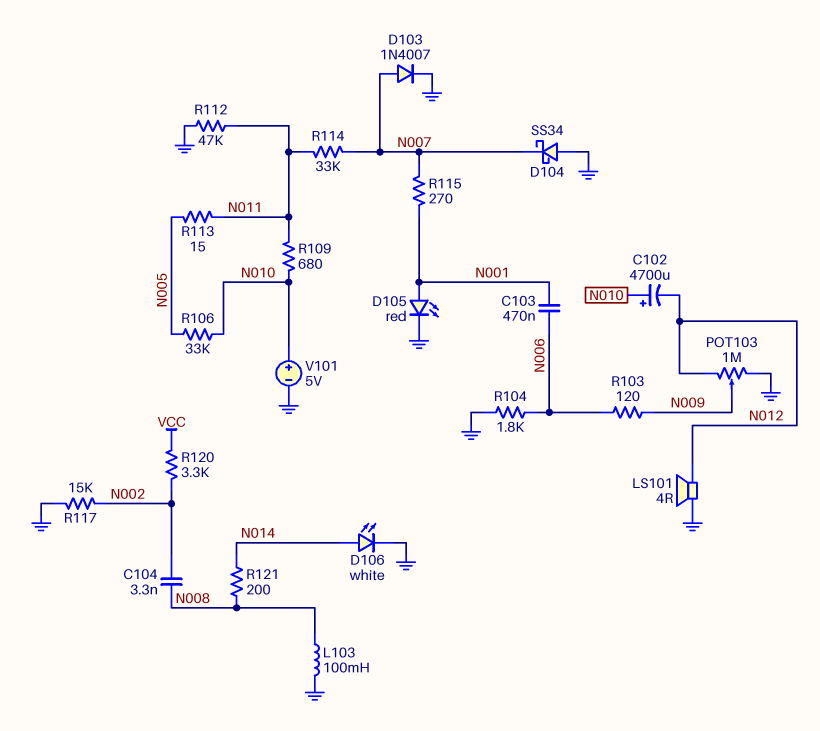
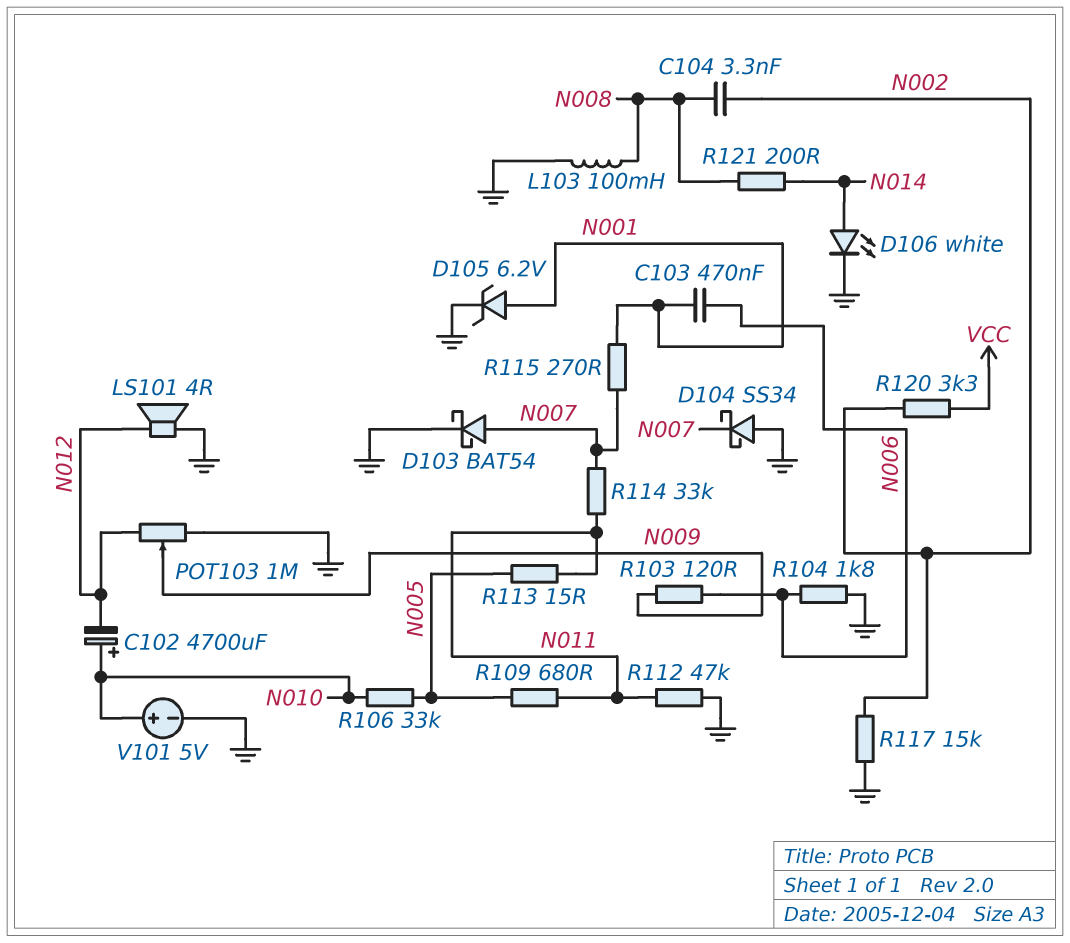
D103: diode 1N4007 (A N007, K GND) -> schottky BAT54 (A N007, K GND)
D105: LED red (A N001, K GND) -> zener 6.2V (A N001, K GND)
R109: 680 (N010, N011) -> 680 (N005, N011)

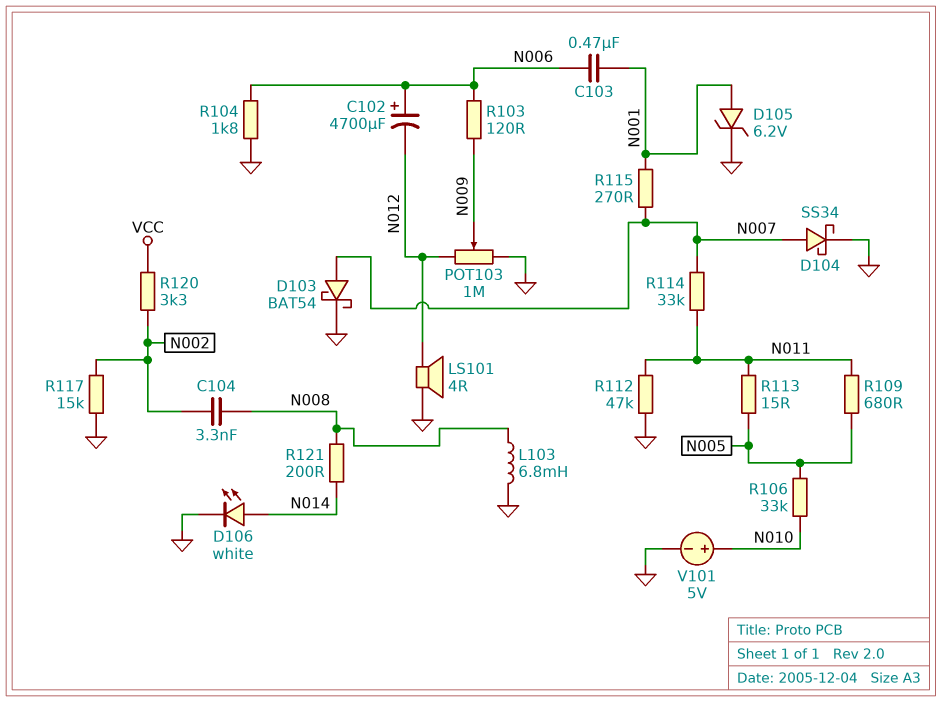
C102: 4700uF (plus N010, minus N012) -> 4700uF (plus N006, minus N012)
D104: schottky SS34 (A GND, K N007) -> schottky SS34 (A N007, K GND)
L103: 100mH (GND, N008) -> 6.8mH (GND, N008)

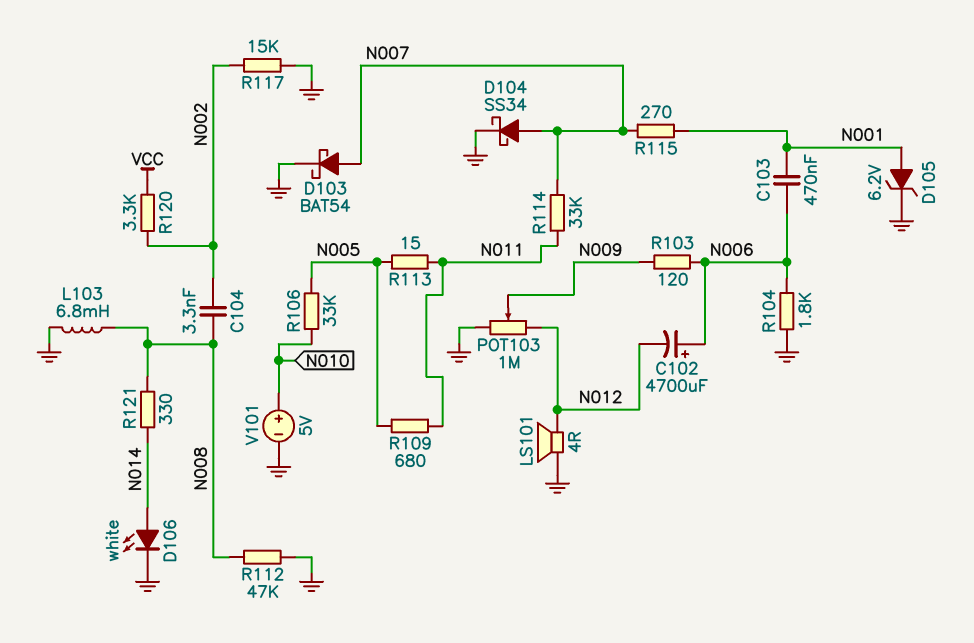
R112: 47k (GND, N011) -> 47k (GND, N008)
R121: 200 (N008, N014) -> 330 (N008, N014)

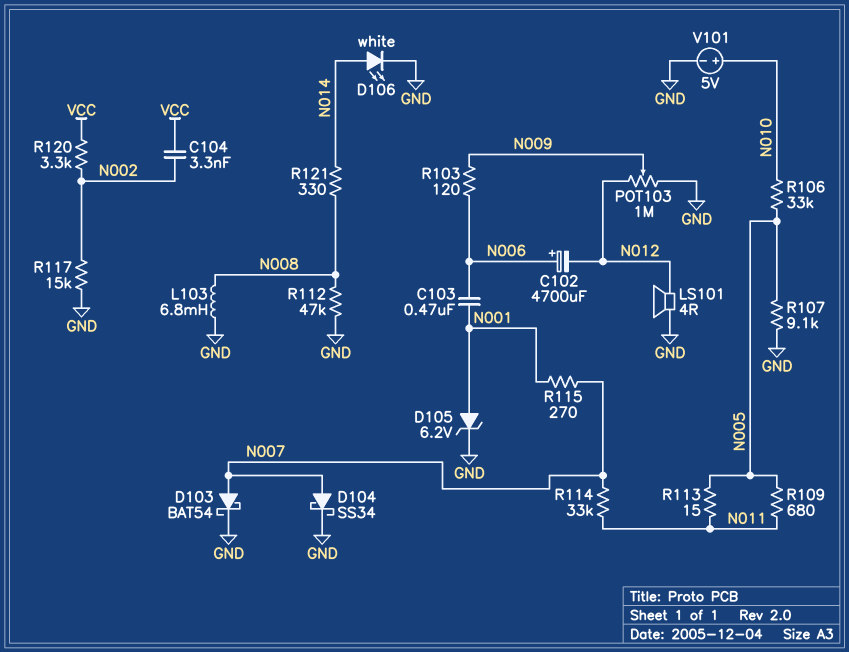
C104: 3.3nF (N002, N008) -> 3.3nF (N002, VCC)
R104: 1.8k (GND, N006) -> none
R107: none -> 9.1k (GND, N005)

